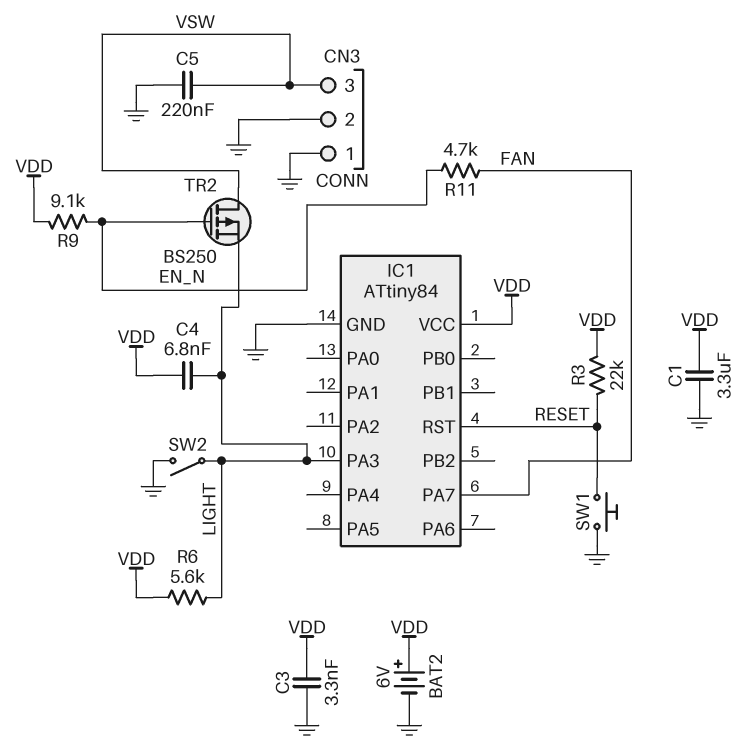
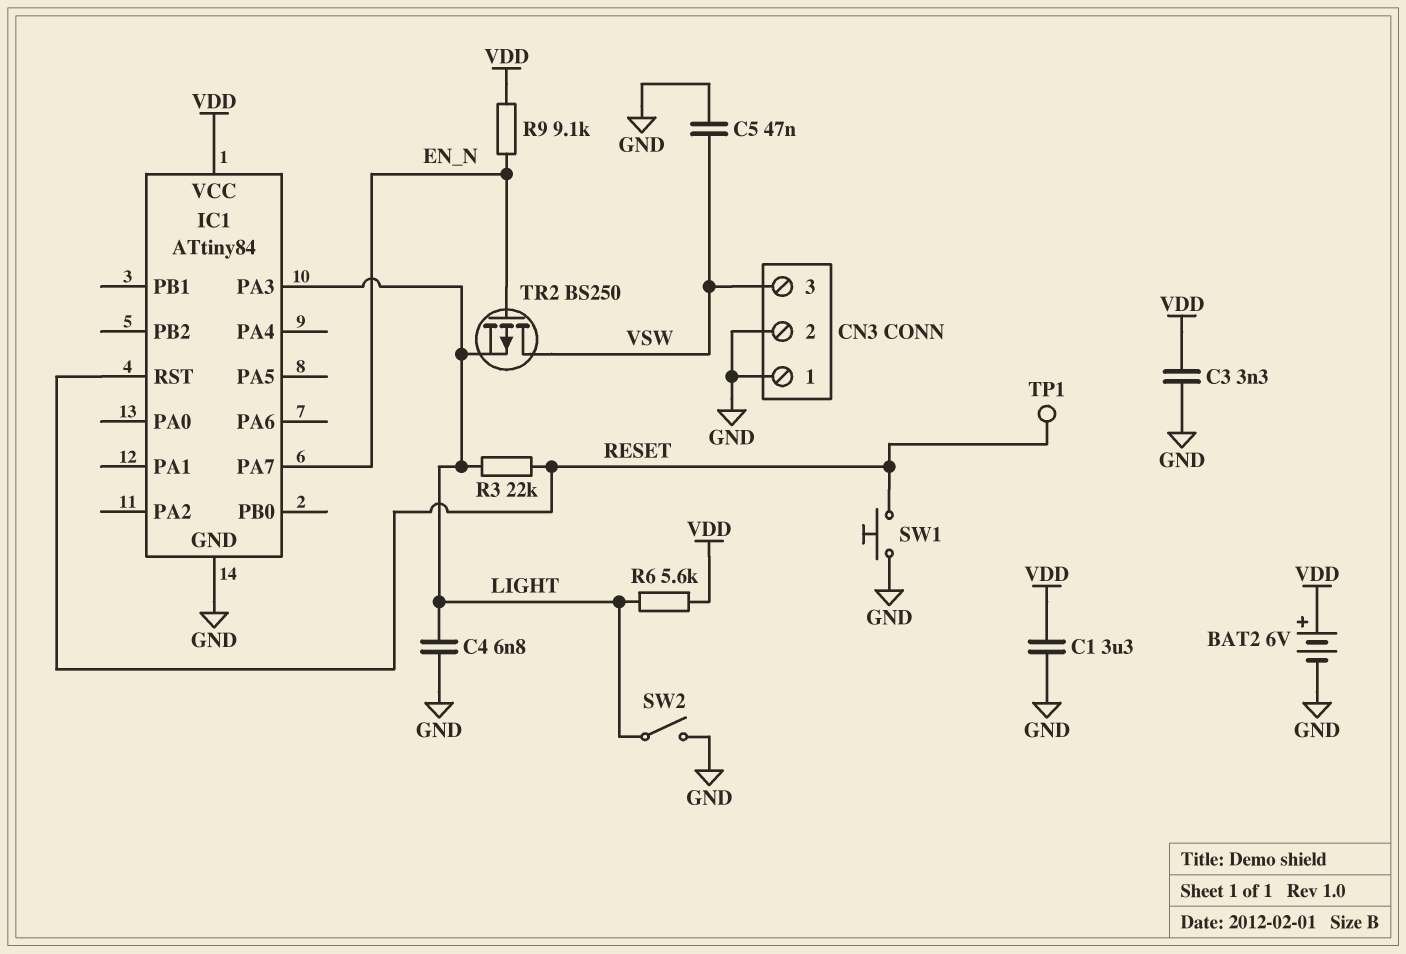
C4: 6.8nF (LIGHT, VDD) -> 6.8nF (GND, LIGHT)
C5: 220nF (GND, VSW) -> 47nF (GND, VSW)
IC1 pin PA7: FAN -> EN_N
R3: 22k (RESET, VDD) -> 22k (LIGHT, RESET)
R11: 4.7k (EN_N, FAN) -> none
TP1: none -> test point (RESET)

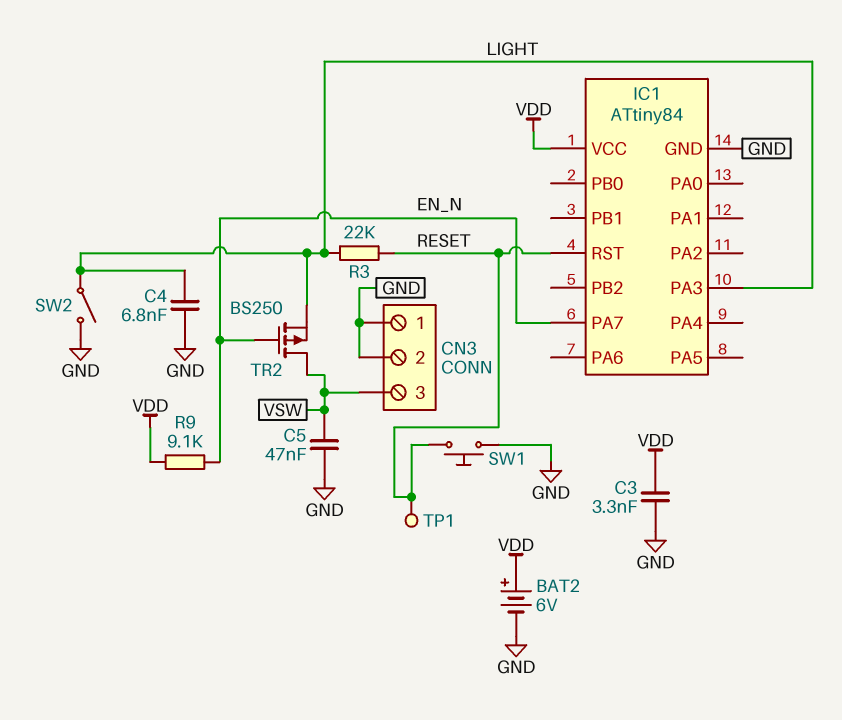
C1: 3.3uF (GND, VDD) -> none
R6: 5.6k (LIGHT, VDD) -> none

